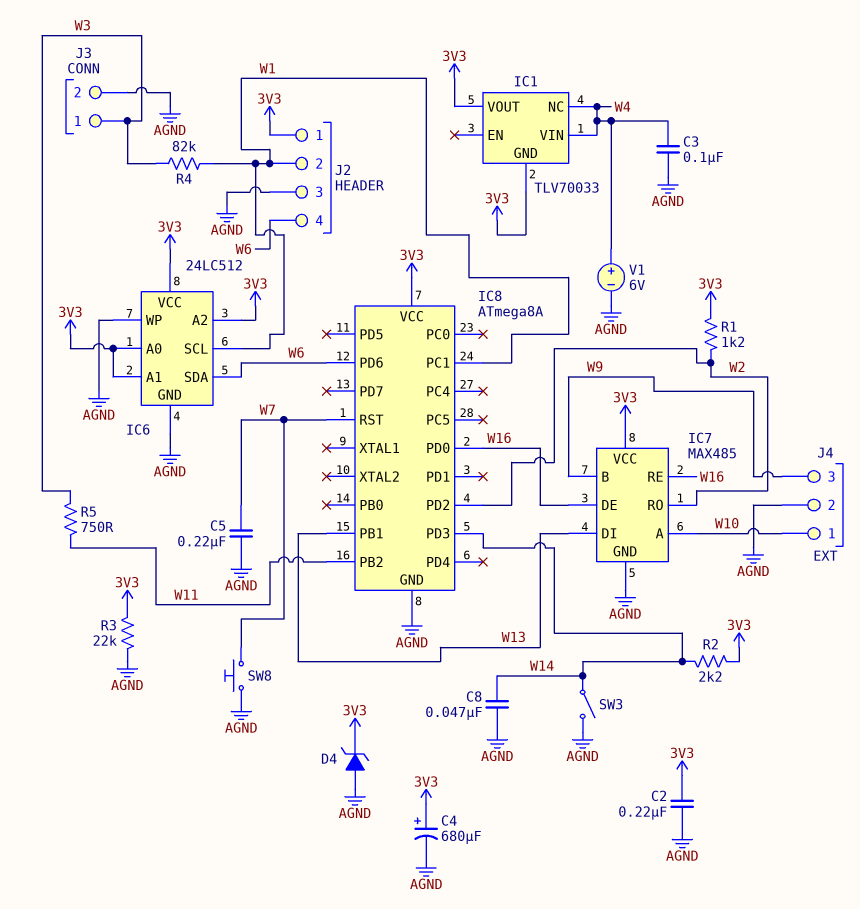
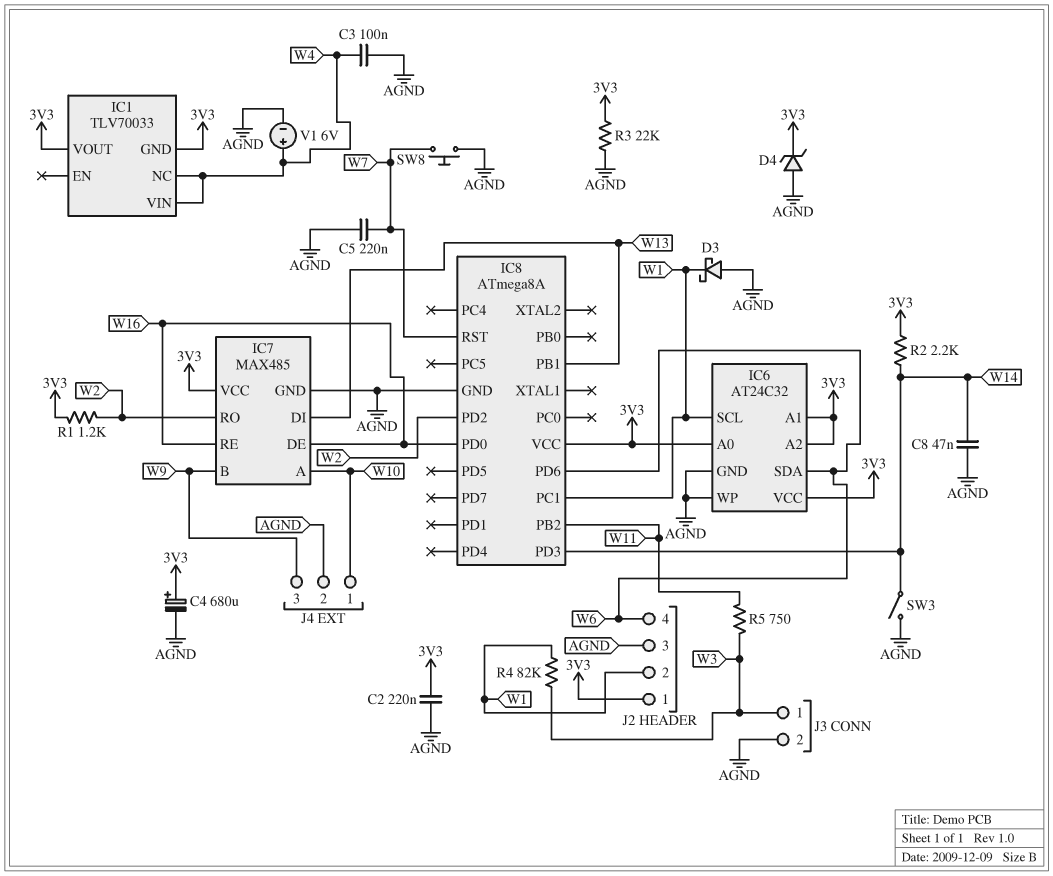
D3: none -> schottky (A AGND, K W1)
IC6: 24LC512 -> AT24C32

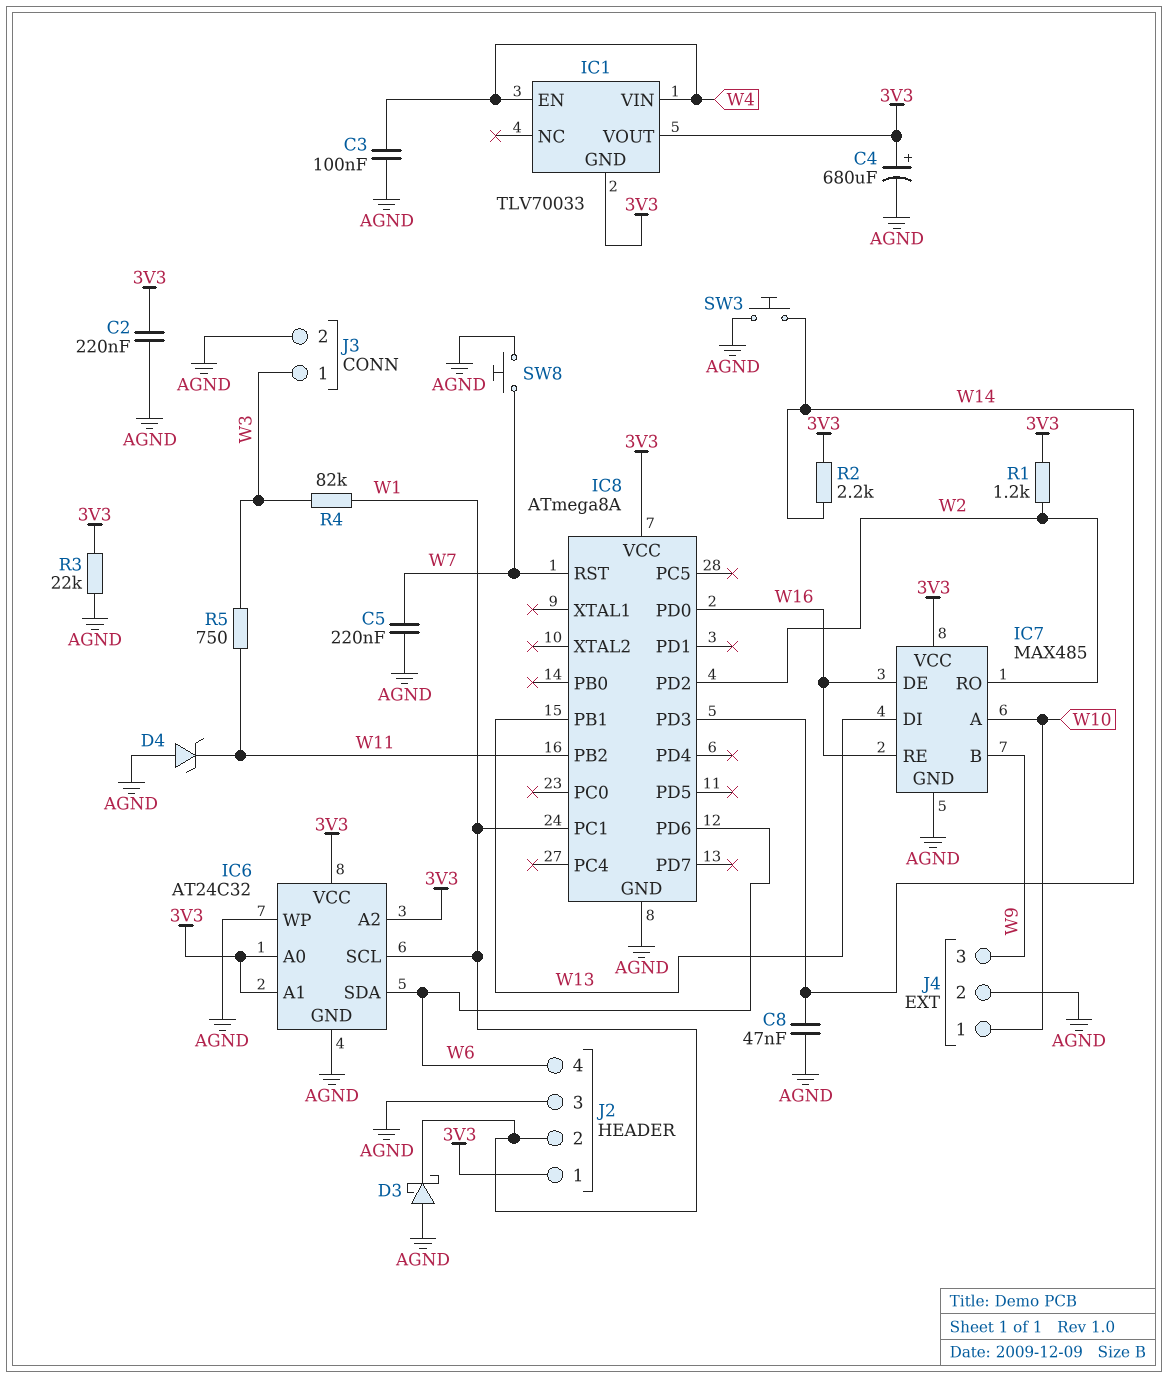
D4: zener (A AGND, K 3V3) -> zener (A AGND, K W11)
IC1 pin EN: none -> W4
IC1 pin NC: W4 -> none
SW3: switch (AGND, W14) -> button (AGND, W14)
V1: 6V (plus W4, minus AGND) -> none

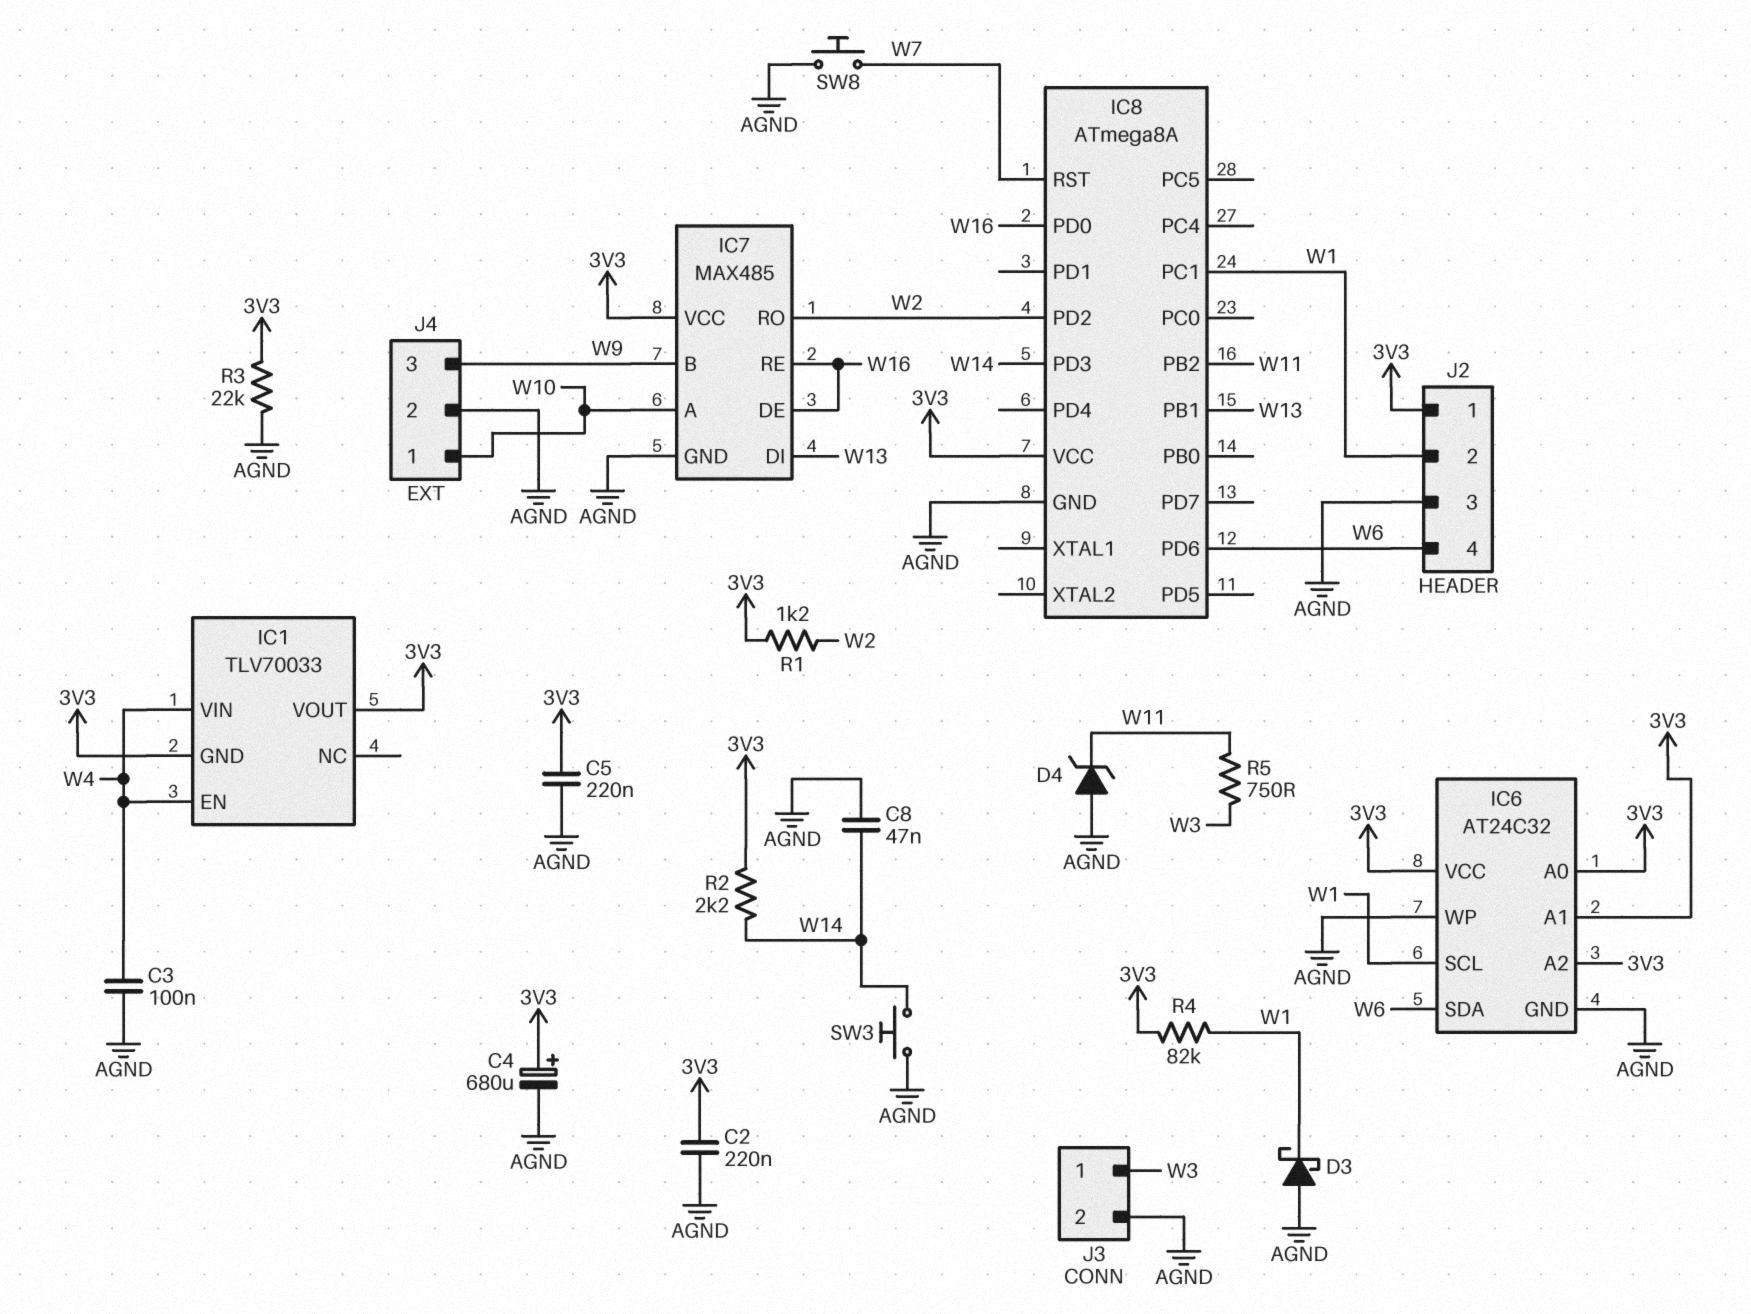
C5: 220nF (AGND, W7) -> 220nF (3V3, AGND)
R4: 82k (W1, W3) -> 82k (3V3, W1)

